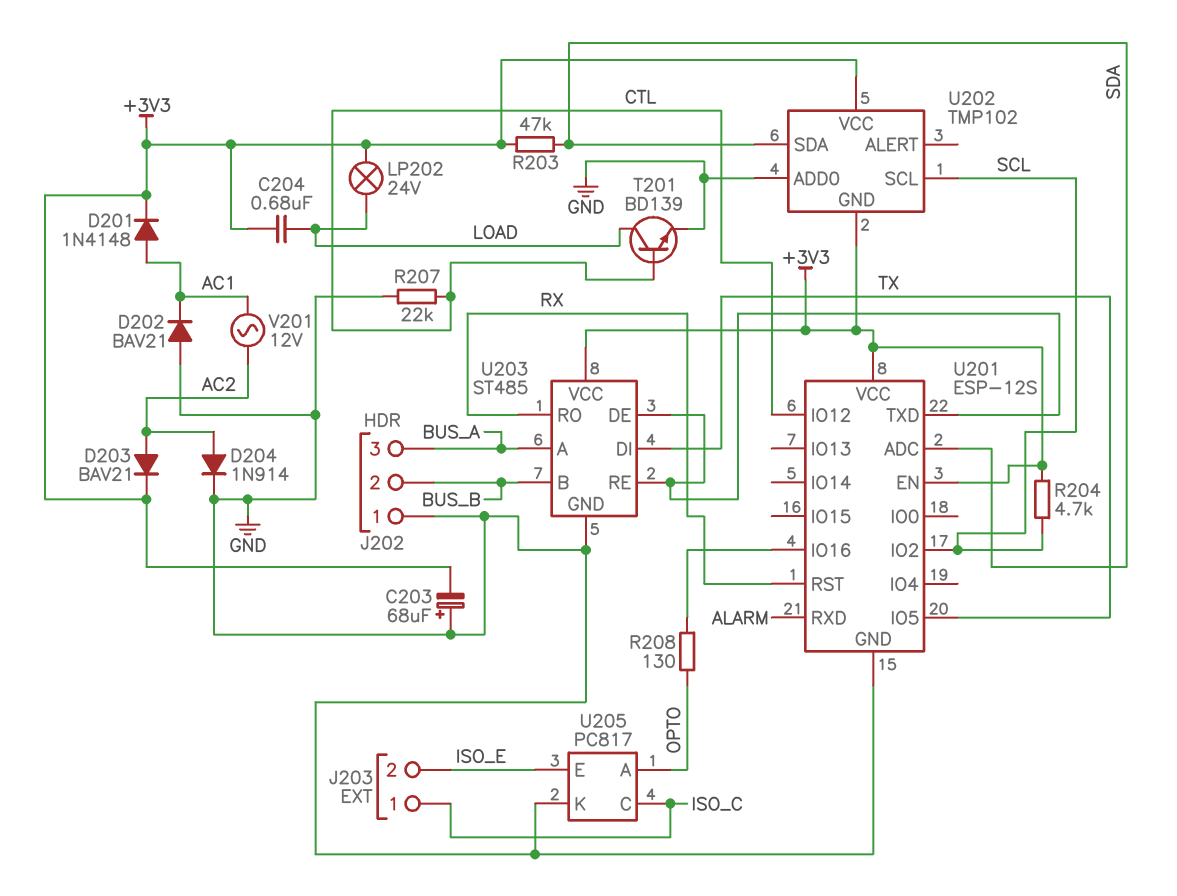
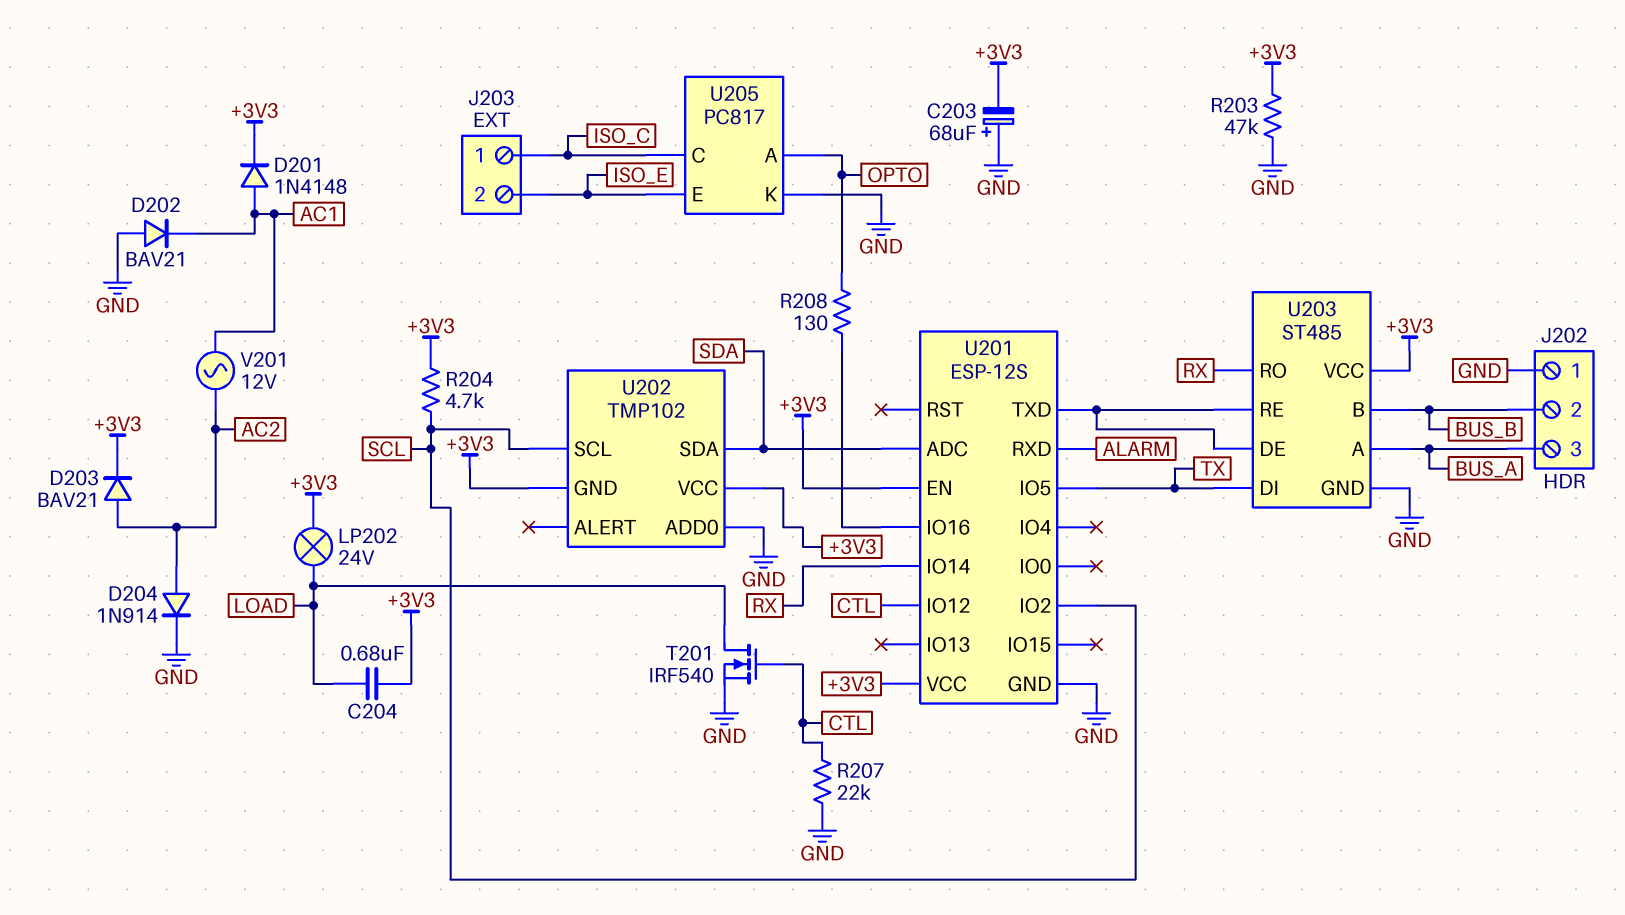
R203: 47k (+3V3, SDA) -> 47k (+3V3, GND)
T201: NPN BD139 (B CTL, C LOAD, E GND) -> NMOS IRF540 (G CTL, D LOAD, S GND)
U201 pin IO14: none -> RX
U201 pin RST: RX -> none

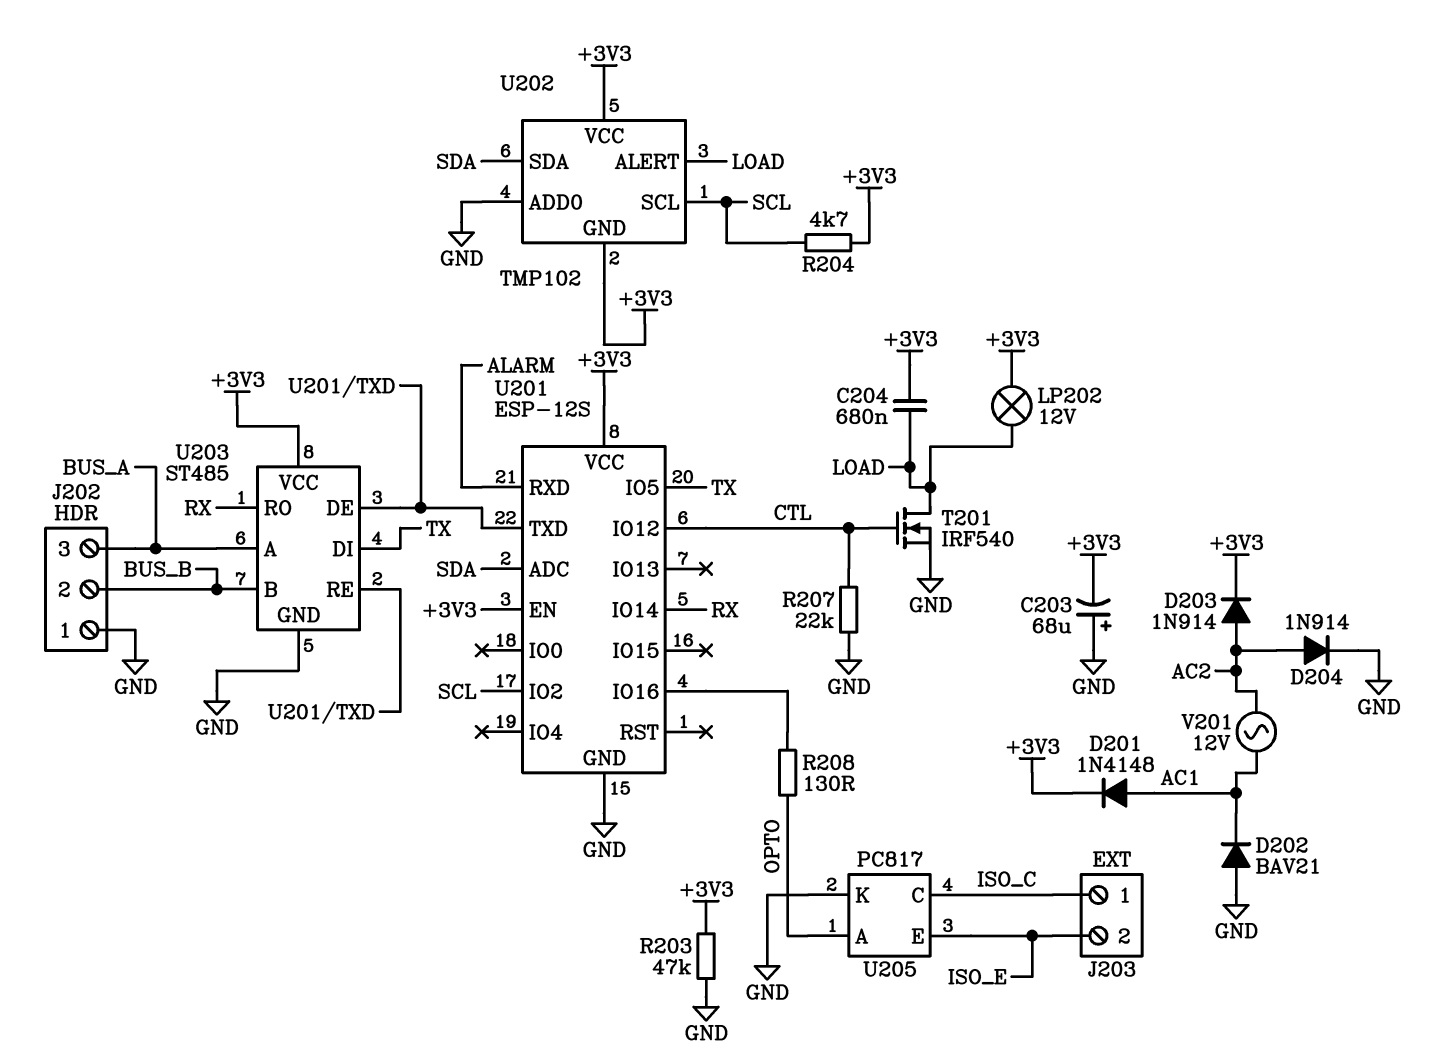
D203: diode BAV21 (A AC2, K +3V3) -> diode 1N914 (A AC2, K +3V3)
LP202: lamp 24V (+3V3, LOAD) -> lamp 12V (+3V3, LOAD)
U202 pin ALERT: none -> LOAD

